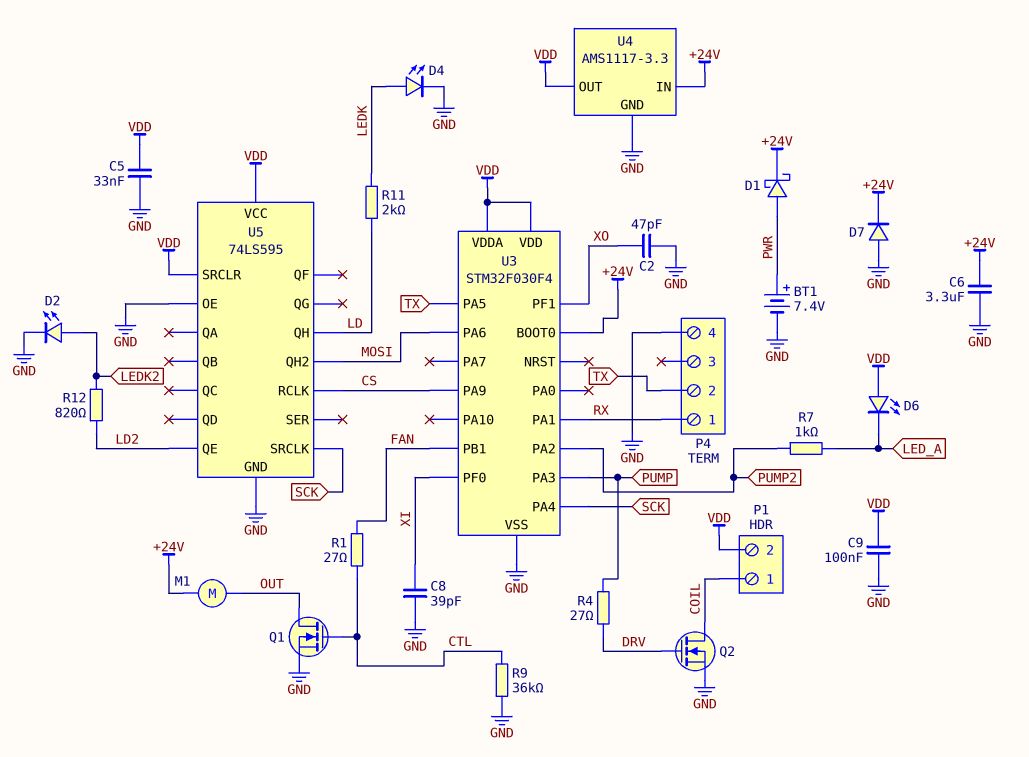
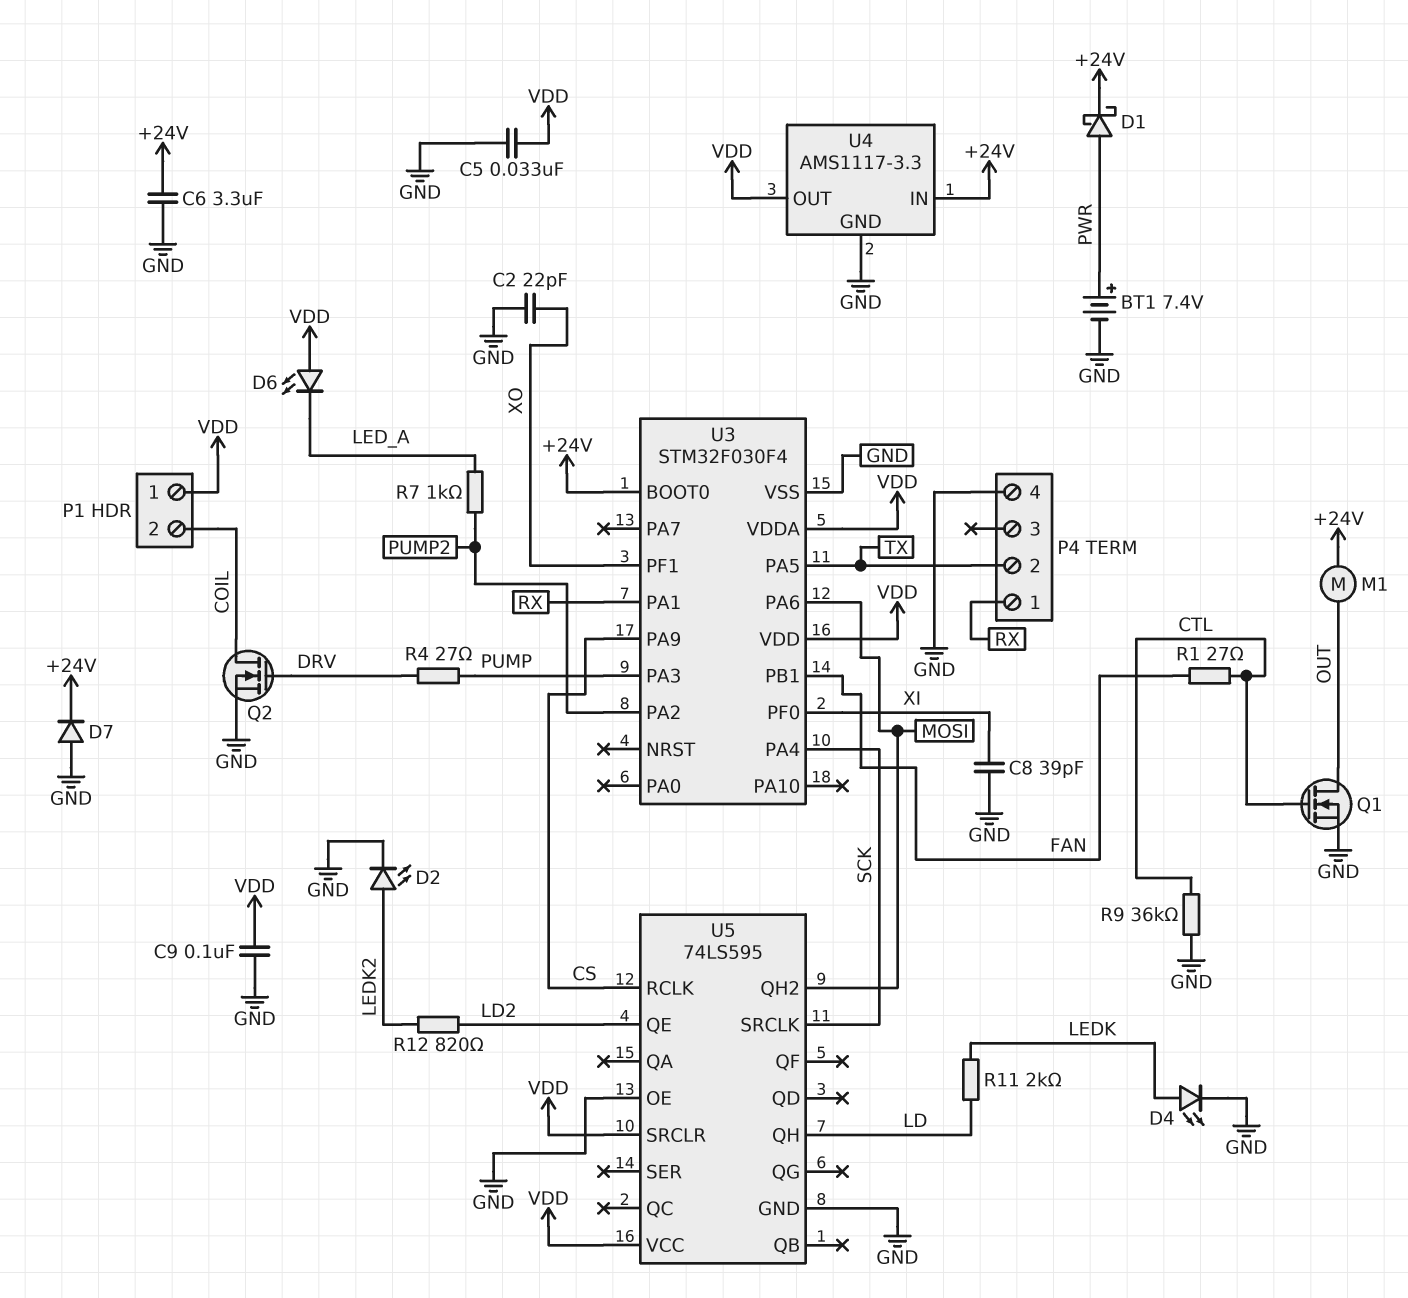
C2: 47pF (GND, XO) -> 22pF (GND, XO)
P1 pin 1: COIL -> VDD
P1 pin 2: VDD -> COIL

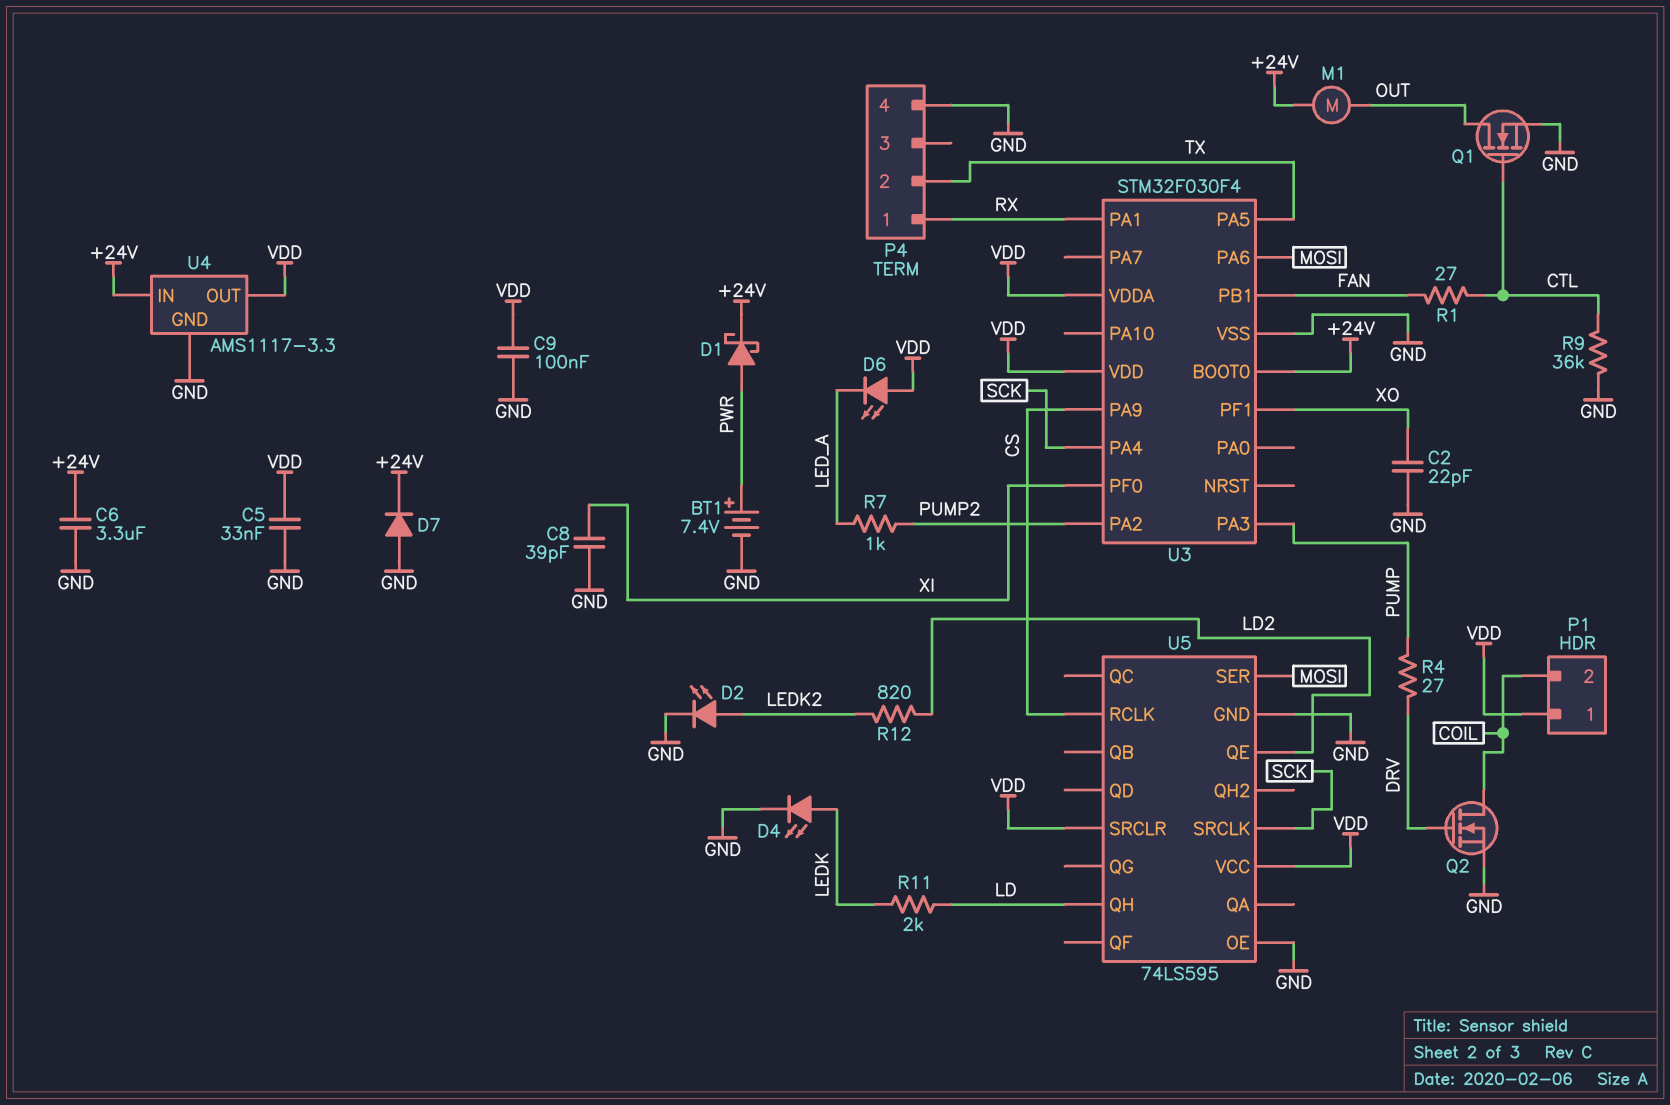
U5 pin QH2: MOSI -> none
U5 pin SER: none -> MOSI

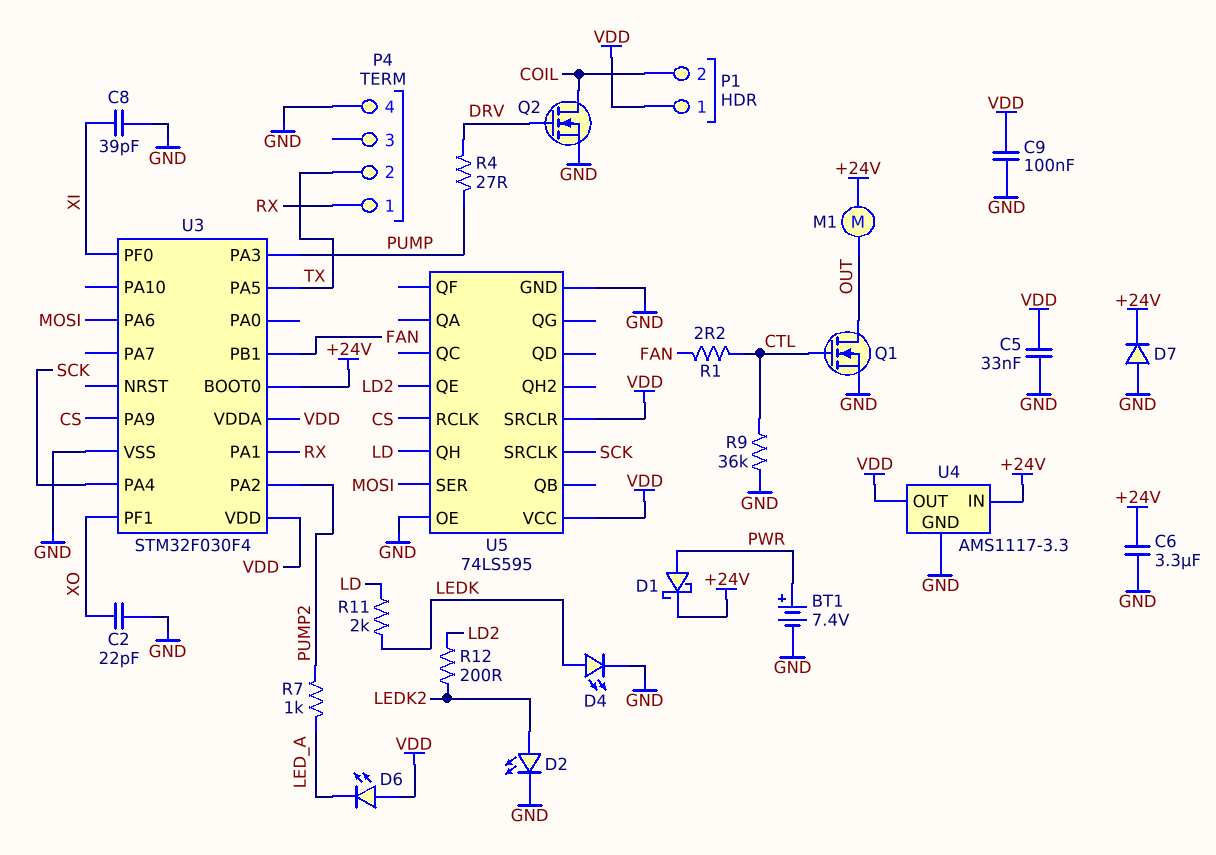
R1: 27 (CTL, FAN) -> 2.2 (CTL, FAN)
R12: 820 (LD2, LEDK2) -> 200 (LD2, LEDK2)

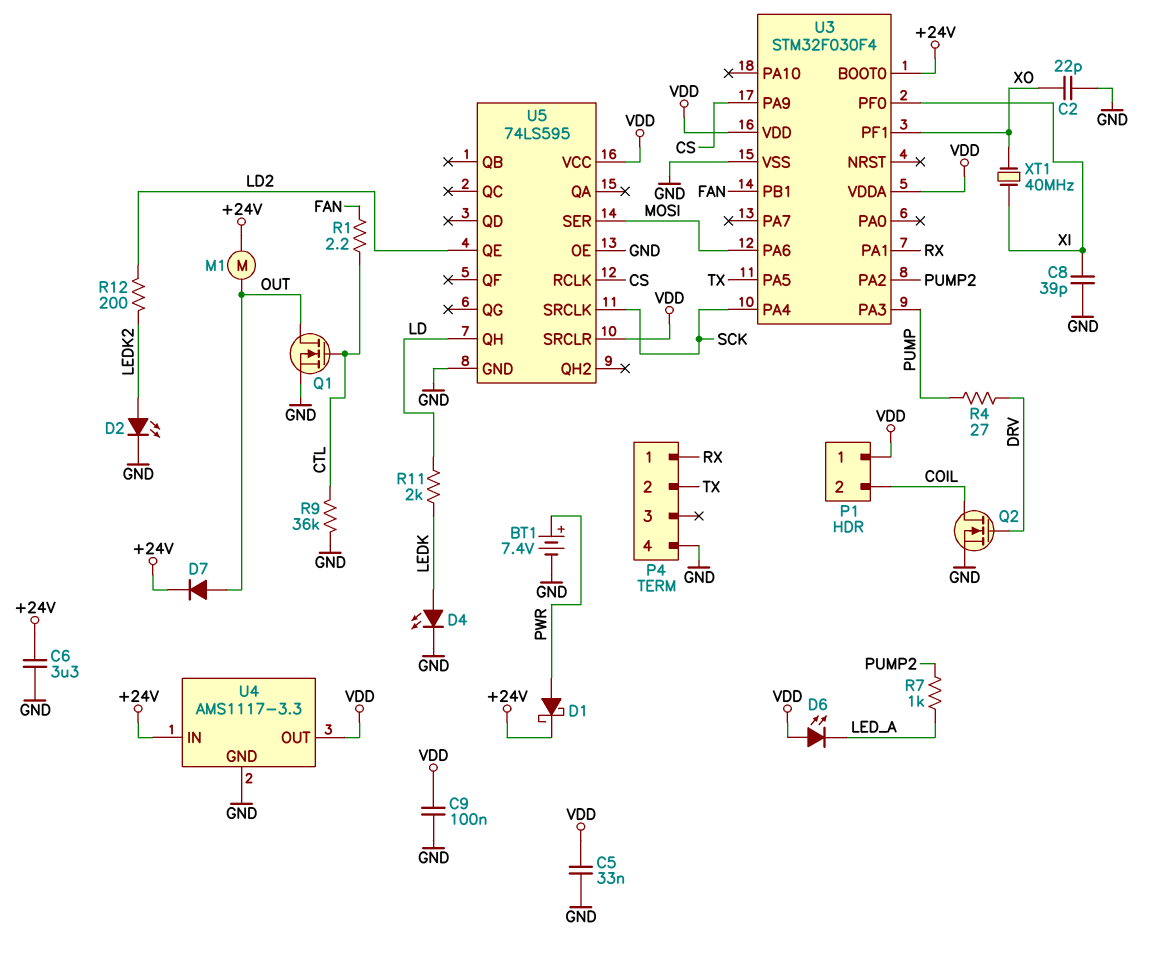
D7: diode (A GND, K +24V) -> diode (A OUT, K +24V)
XT1: none -> 40MHz (XI, XO)

